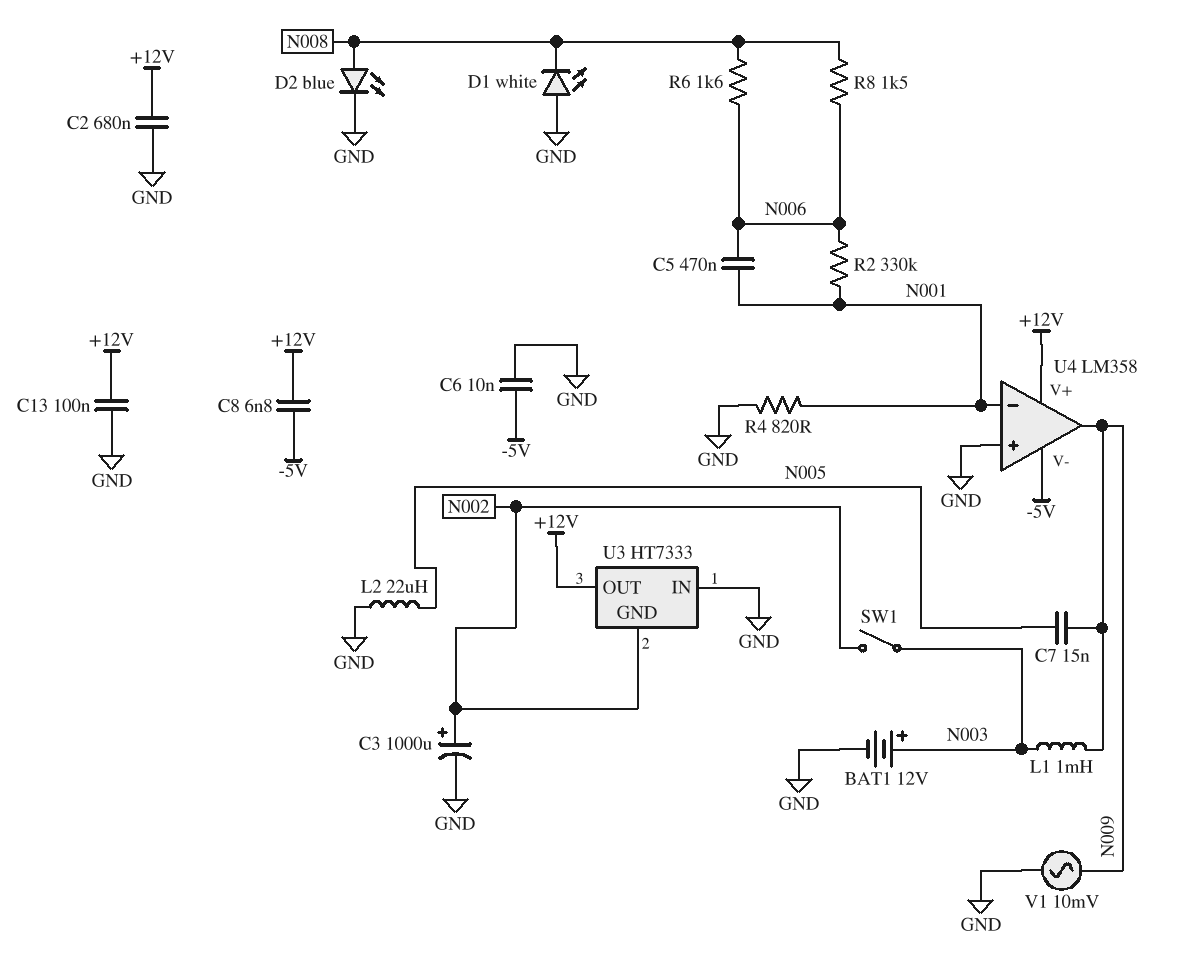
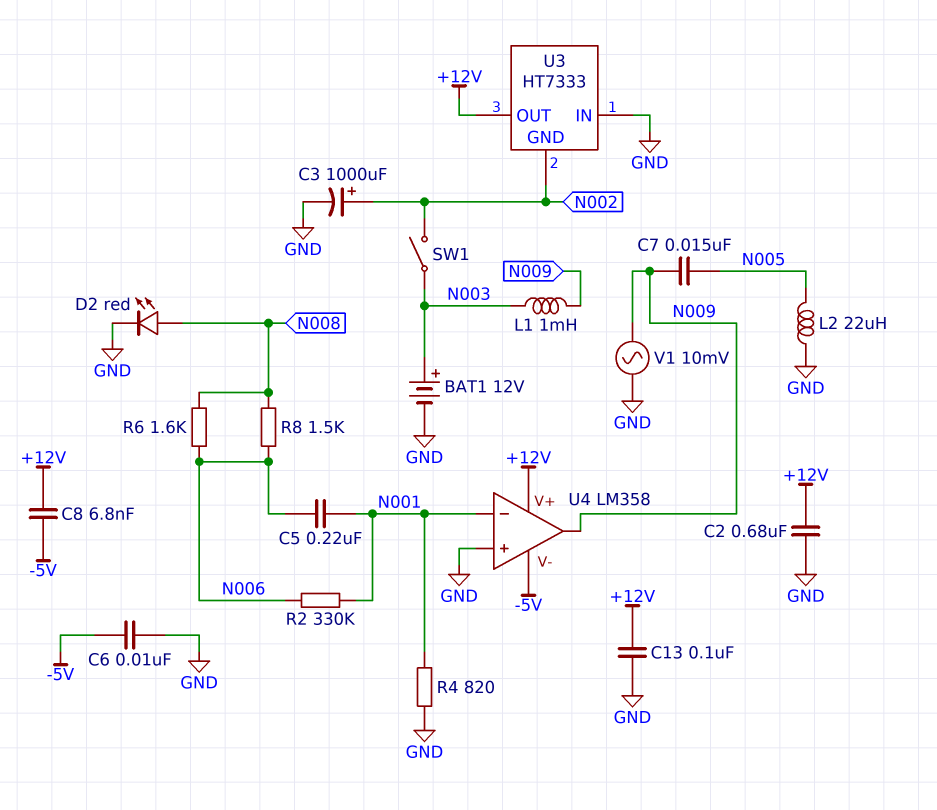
C5: 470nF (N001, N006) -> 220nF (N001, N006)
D1: LED white (A GND, K N008) -> none
D2: LED blue (A N008, K GND) -> LED red (A N008, K GND)

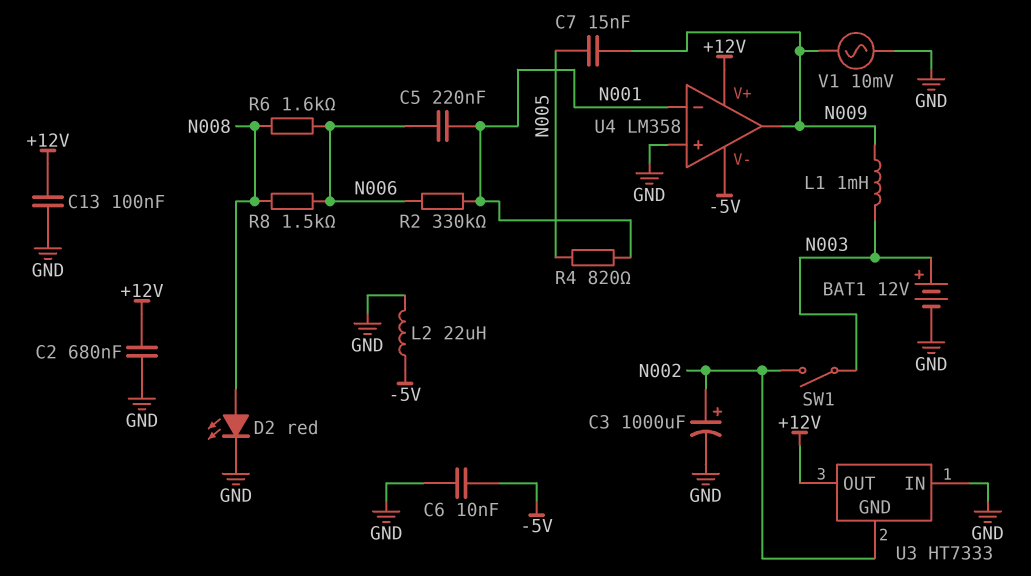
C8: 6.8nF (+12V, -5V) -> none
L2: 22uH (GND, N005) -> 22uH (-5V, GND)
R4: 820 (GND, N001) -> 820 (N001, N005)

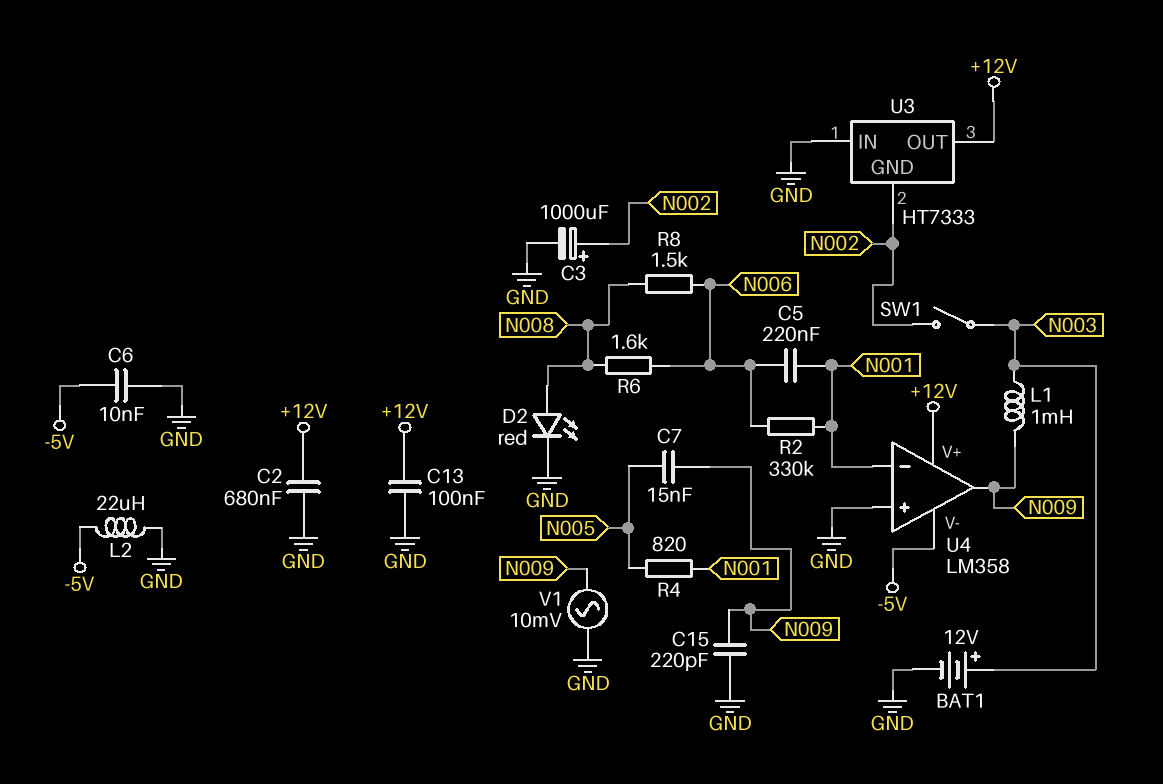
C15: none -> 220pF (GND, N009)

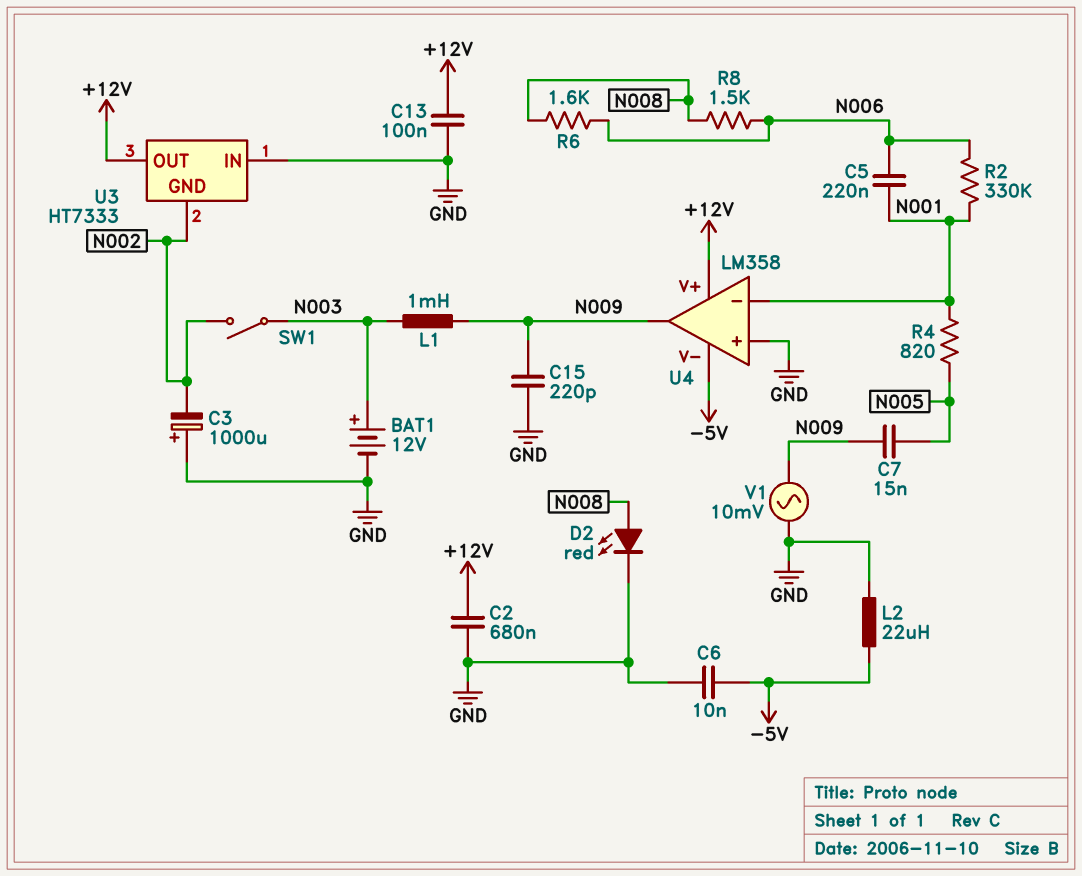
C3: 1000uF (plus N002, minus GND) -> 1000uF (plus GND, minus N002)

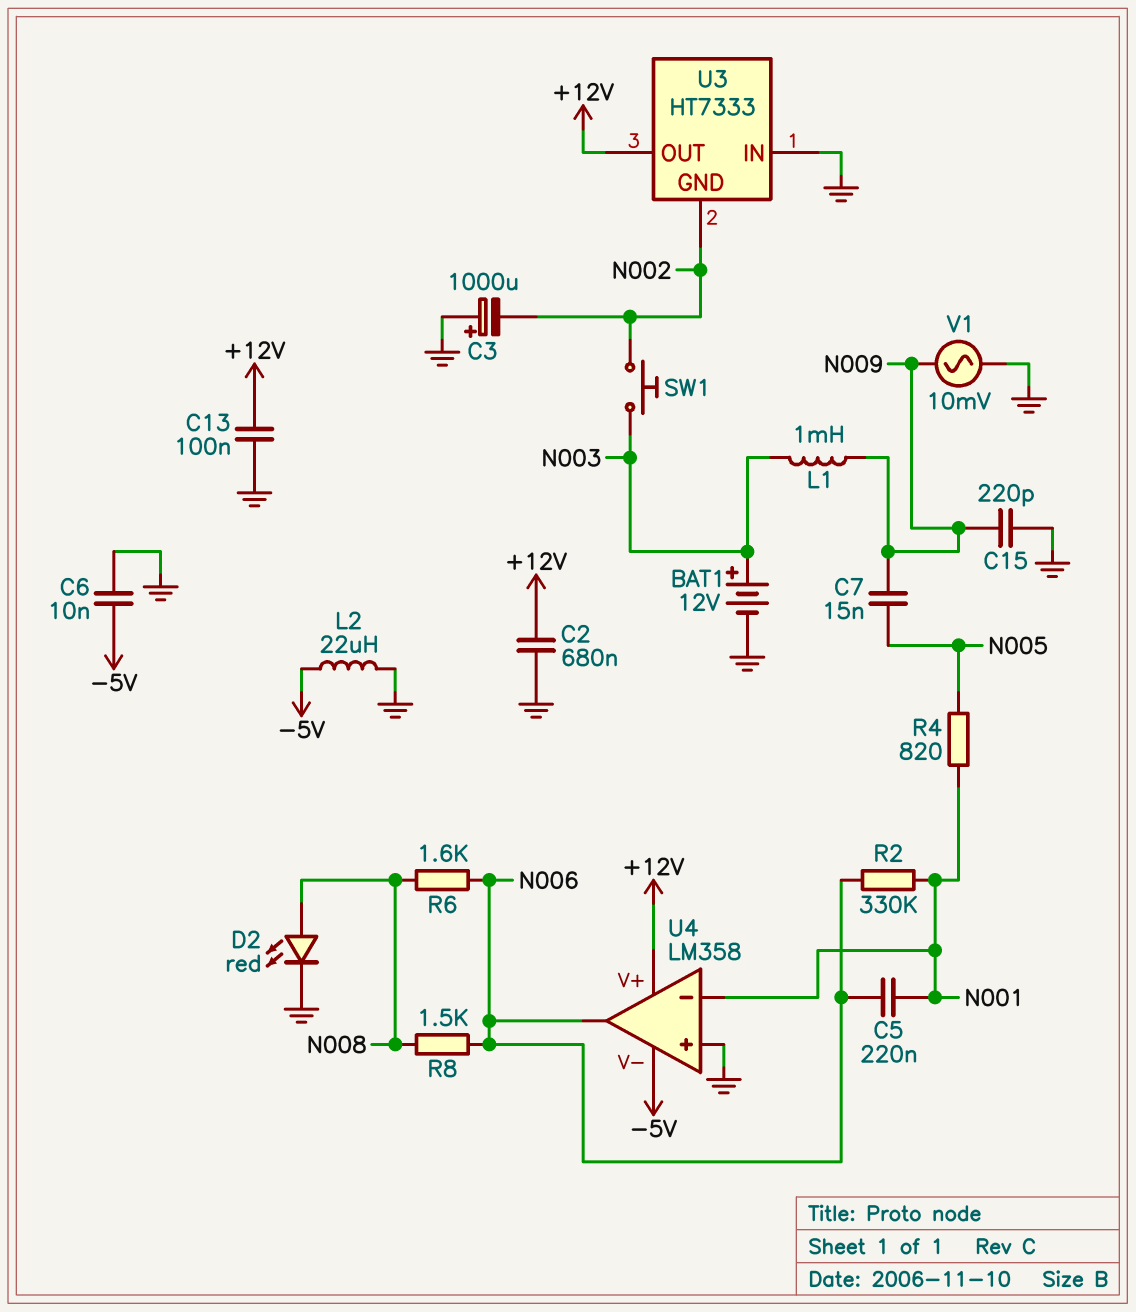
SW1: switch (N002, N003) -> button (N002, N003)
U4 pin out: N009 -> N006

